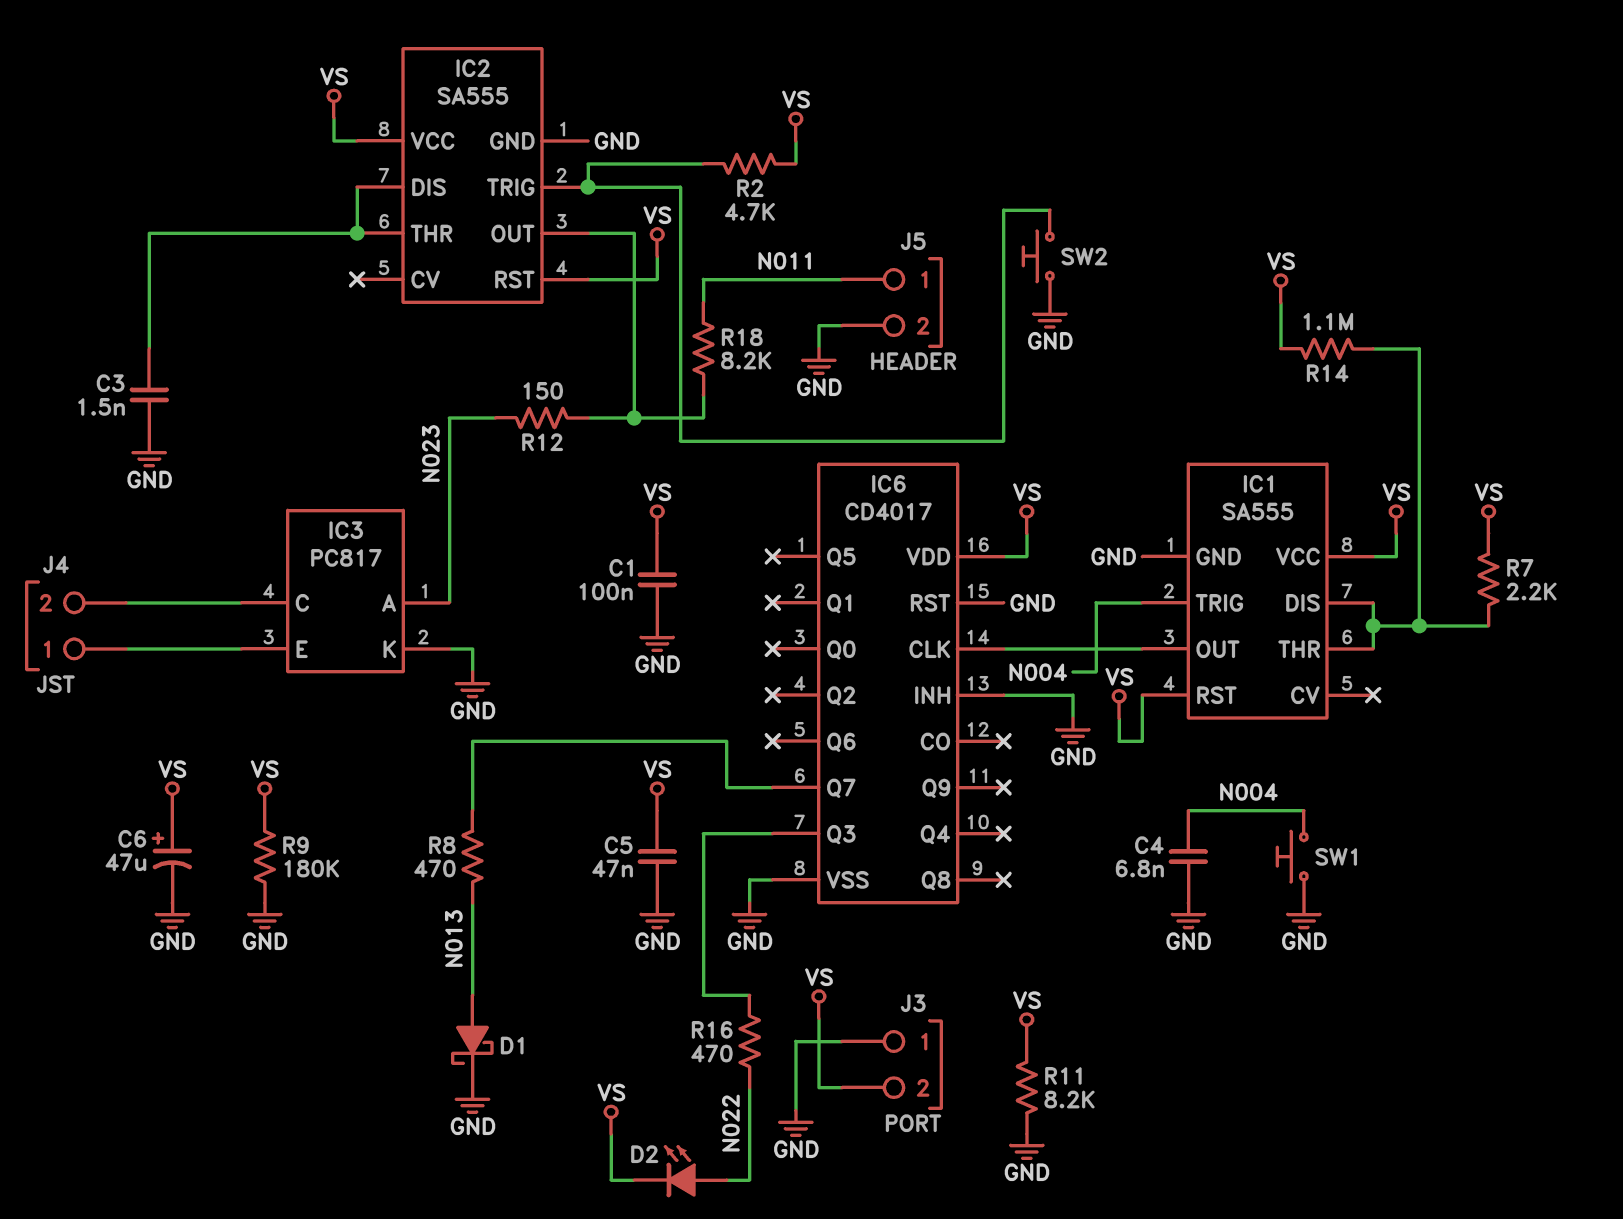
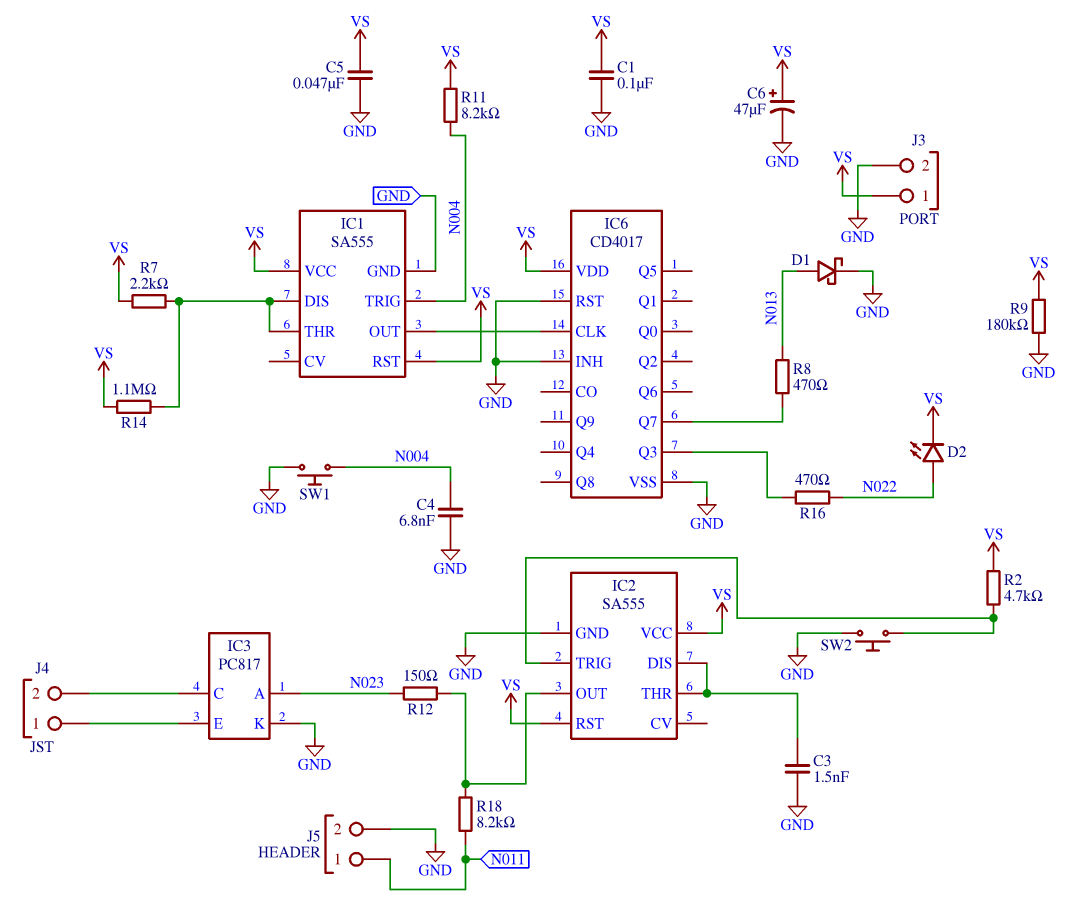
J3 pin 1: GND -> VS
J3 pin 2: VS -> GND
R11: 8.2k (GND, VS) -> 8.2k (N004, VS)

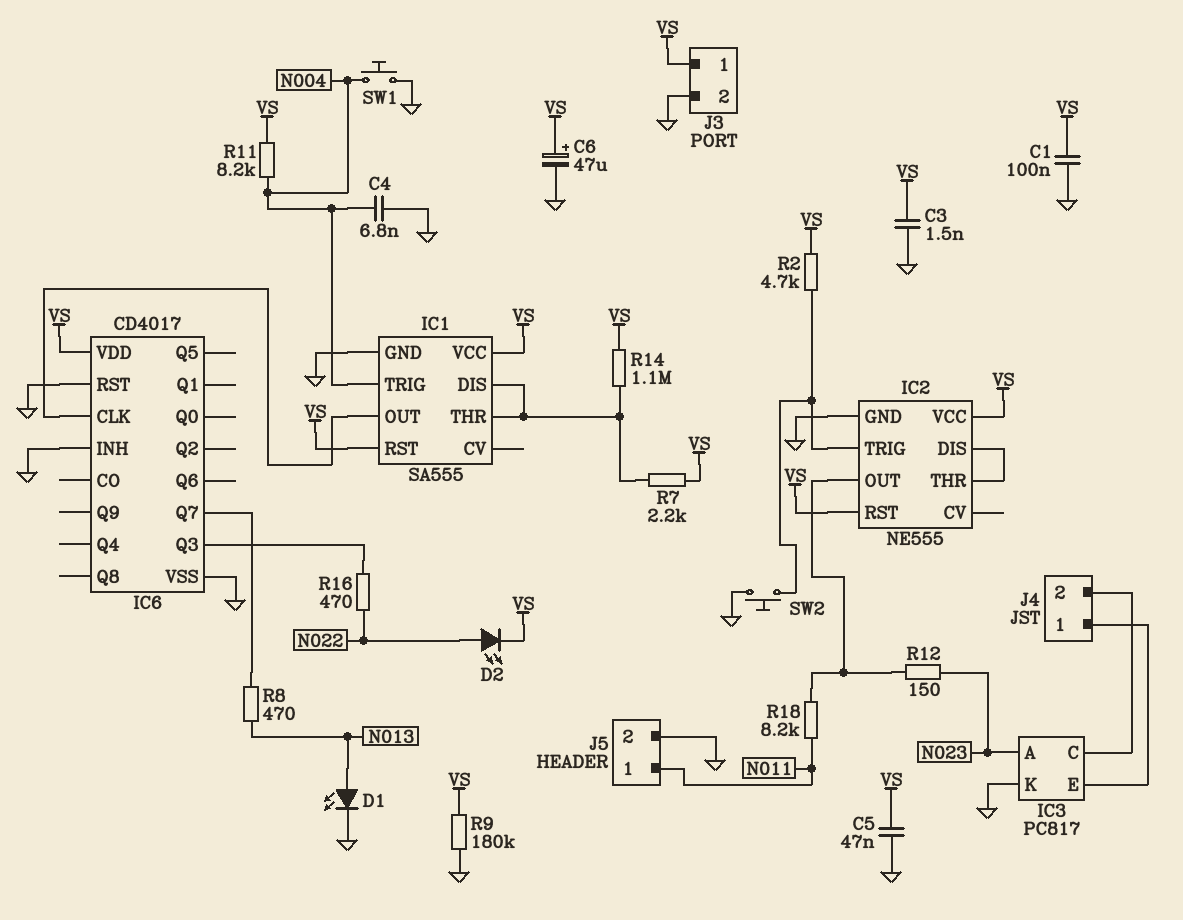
C3: 1.5nF (GND, IC2/DIS) -> 1.5nF (GND, VS)
D1: schottky (A N013, K GND) -> LED (A N013, K GND)
IC2: SA555 -> NE555

